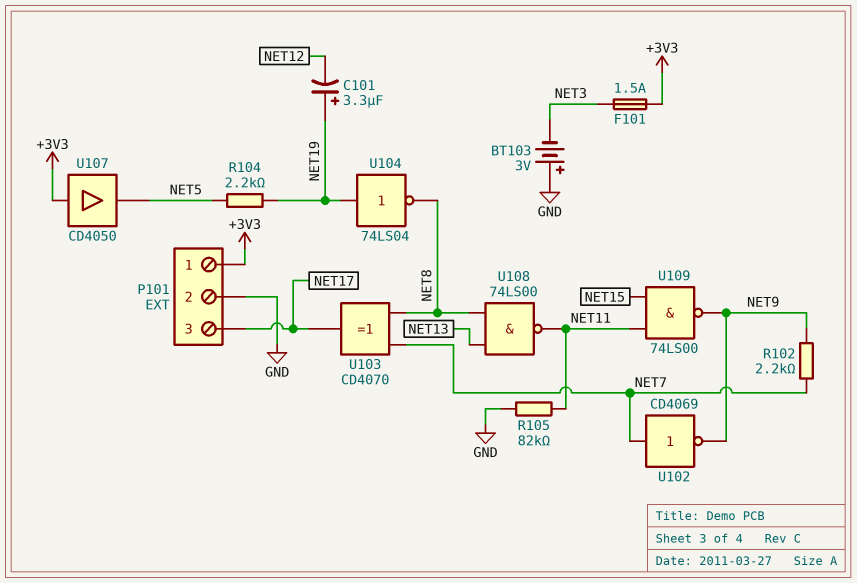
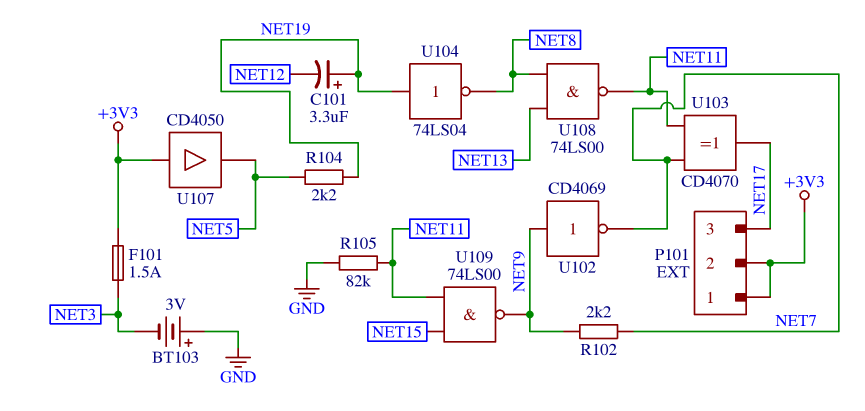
P101 pin 2: GND -> +3V3
U102: NOT CD4069 (in NET7, out NET9) -> NOT CD4069 (in NET9, out NET7)
U103: XOR CD4070 (in NET7, in NET8, out NET17) -> XOR CD4070 (in NET7, in NET11, out NET17)

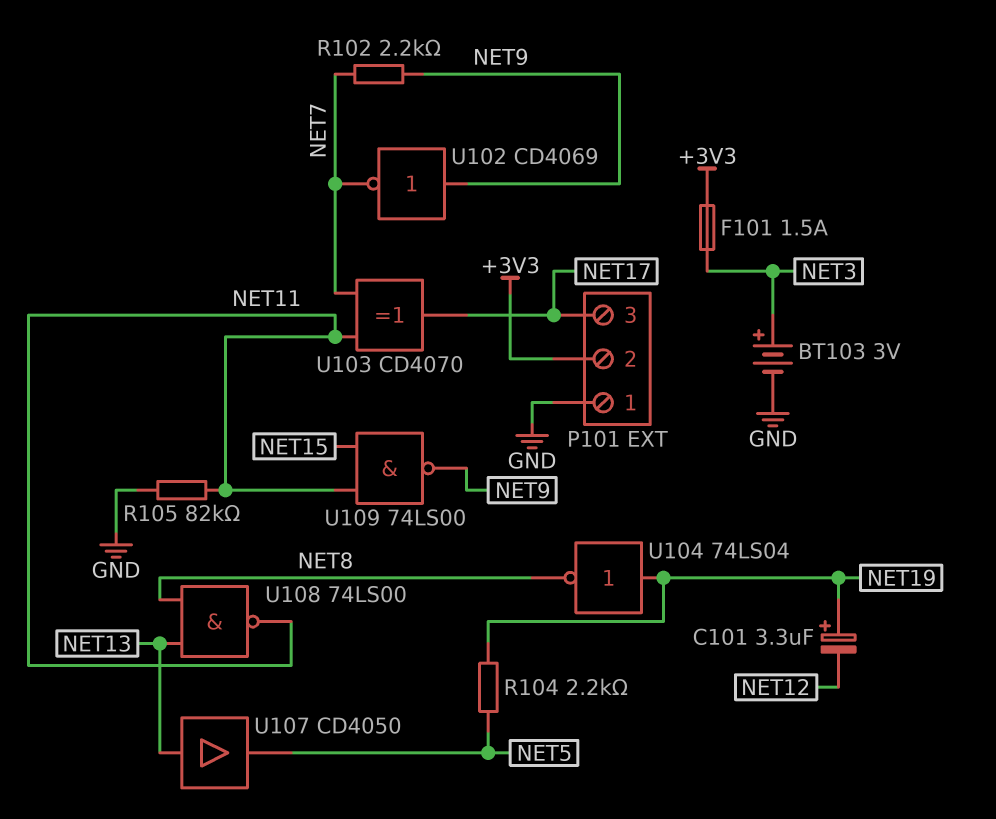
BT103: 3V (plus GND, minus NET3) -> 3V (plus NET3, minus GND)
P101 pin 1: +3V3 -> GND
U107: buffer CD4050 (in +3V3, out NET5) -> buffer CD4050 (in NET13, out NET5)

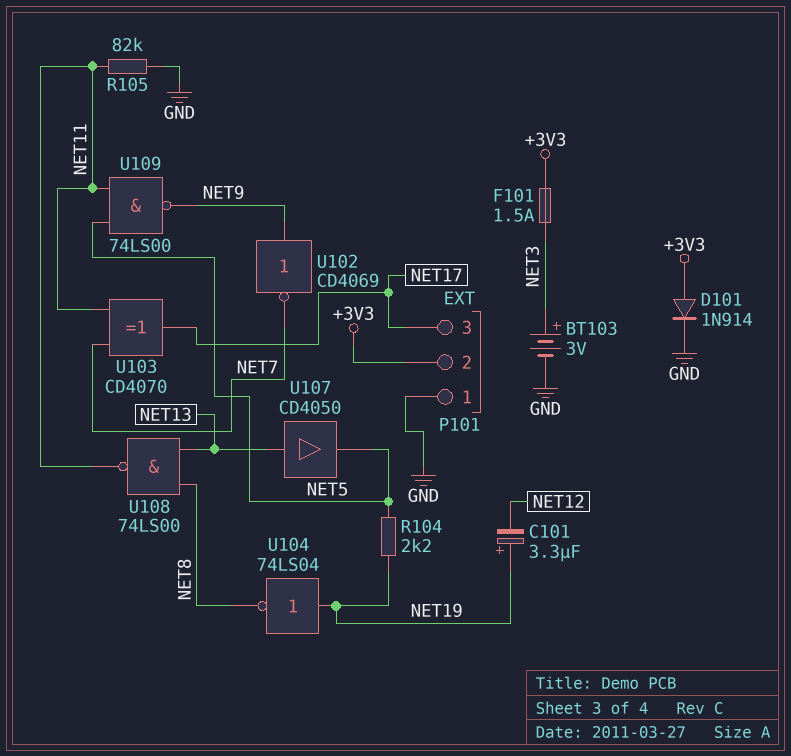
D101: none -> diode 1N914 (A +3V3, K GND)
R102: 2.2k (NET7, NET9) -> none
U109: NAND 74LS00 (in NET11, in NET15, out NET9) -> NAND 74LS00 (in NET5, in NET11, out NET9)

